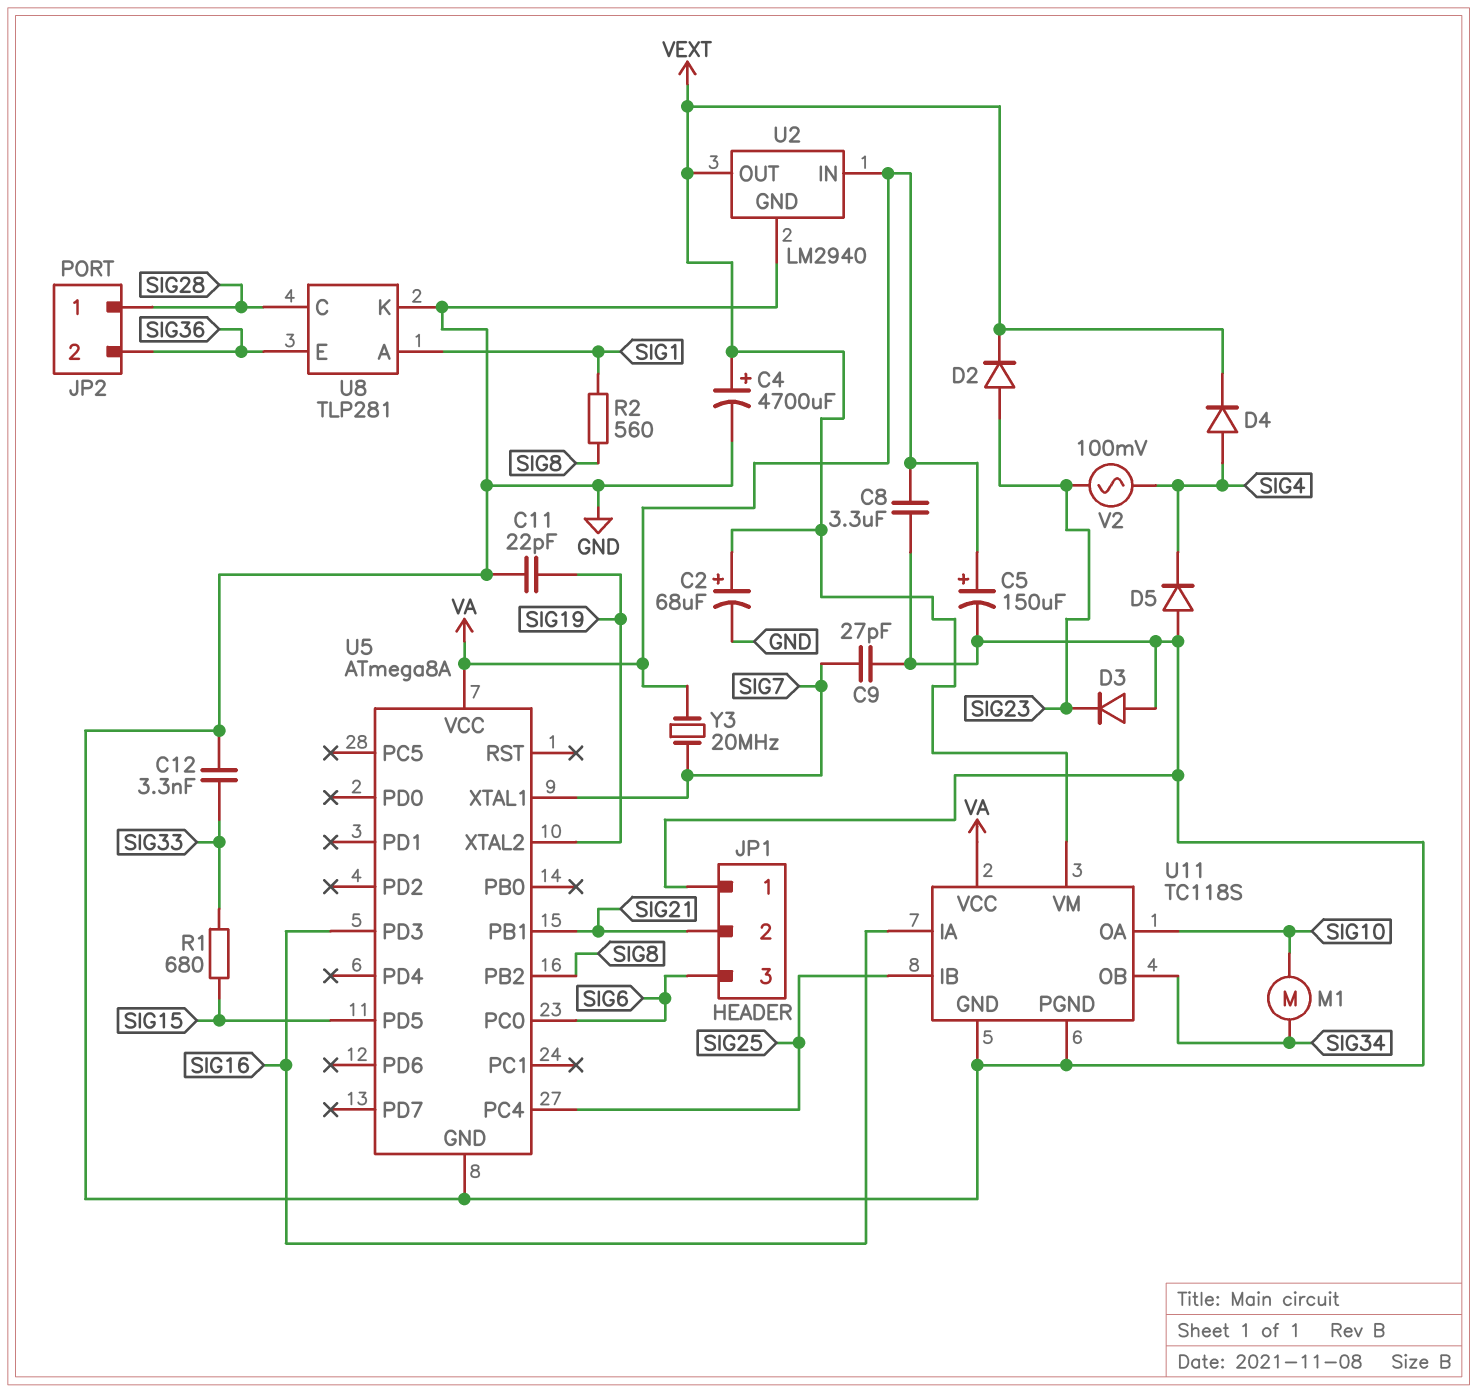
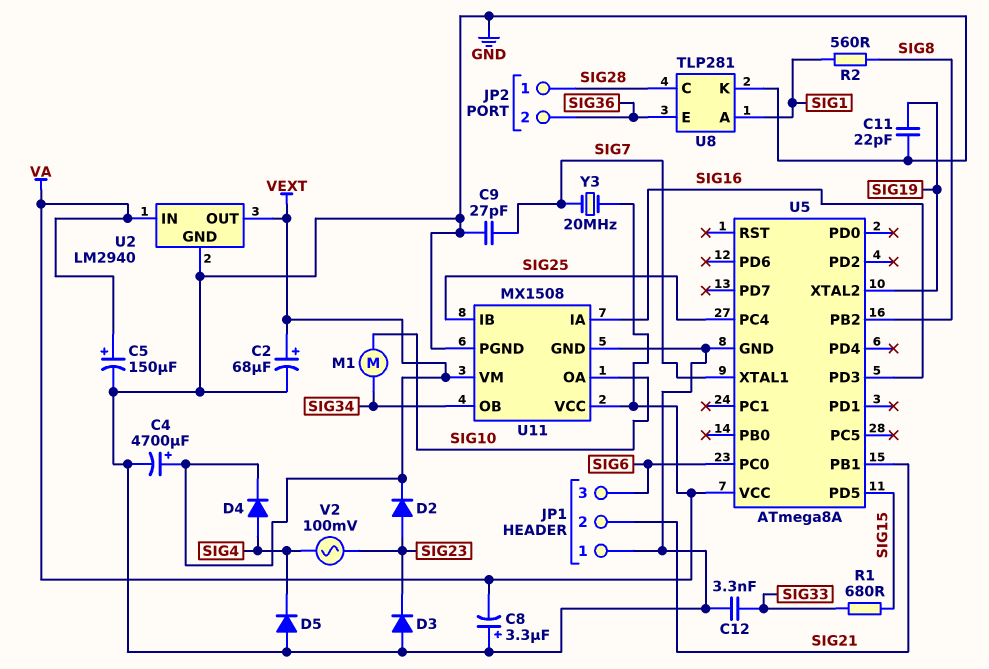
C8: 3.3uF (GND, VA) -> 3.3uF (plus GND, minus VA)
U11: TC118S -> MX1508

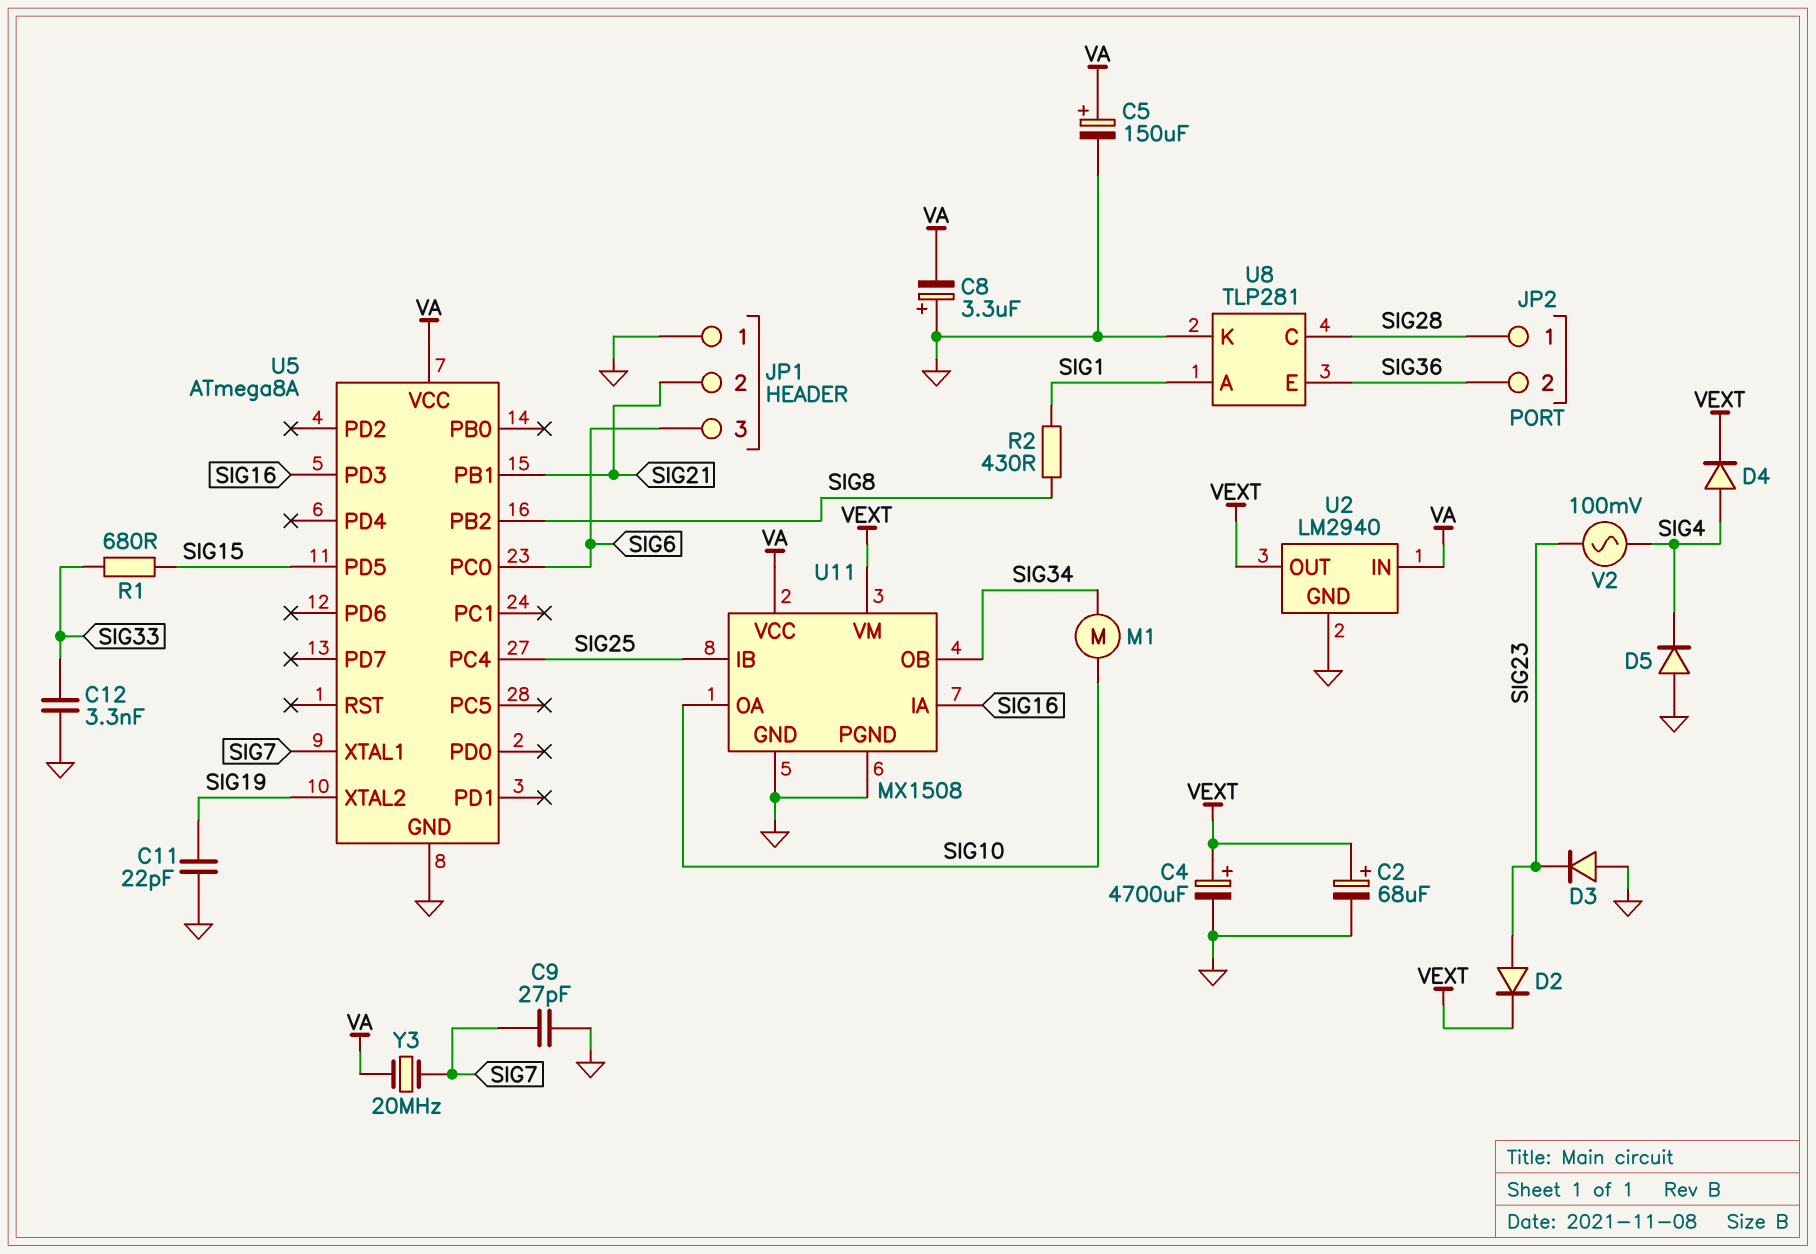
R2: 560 (SIG1, SIG8) -> 430 (SIG1, SIG8)

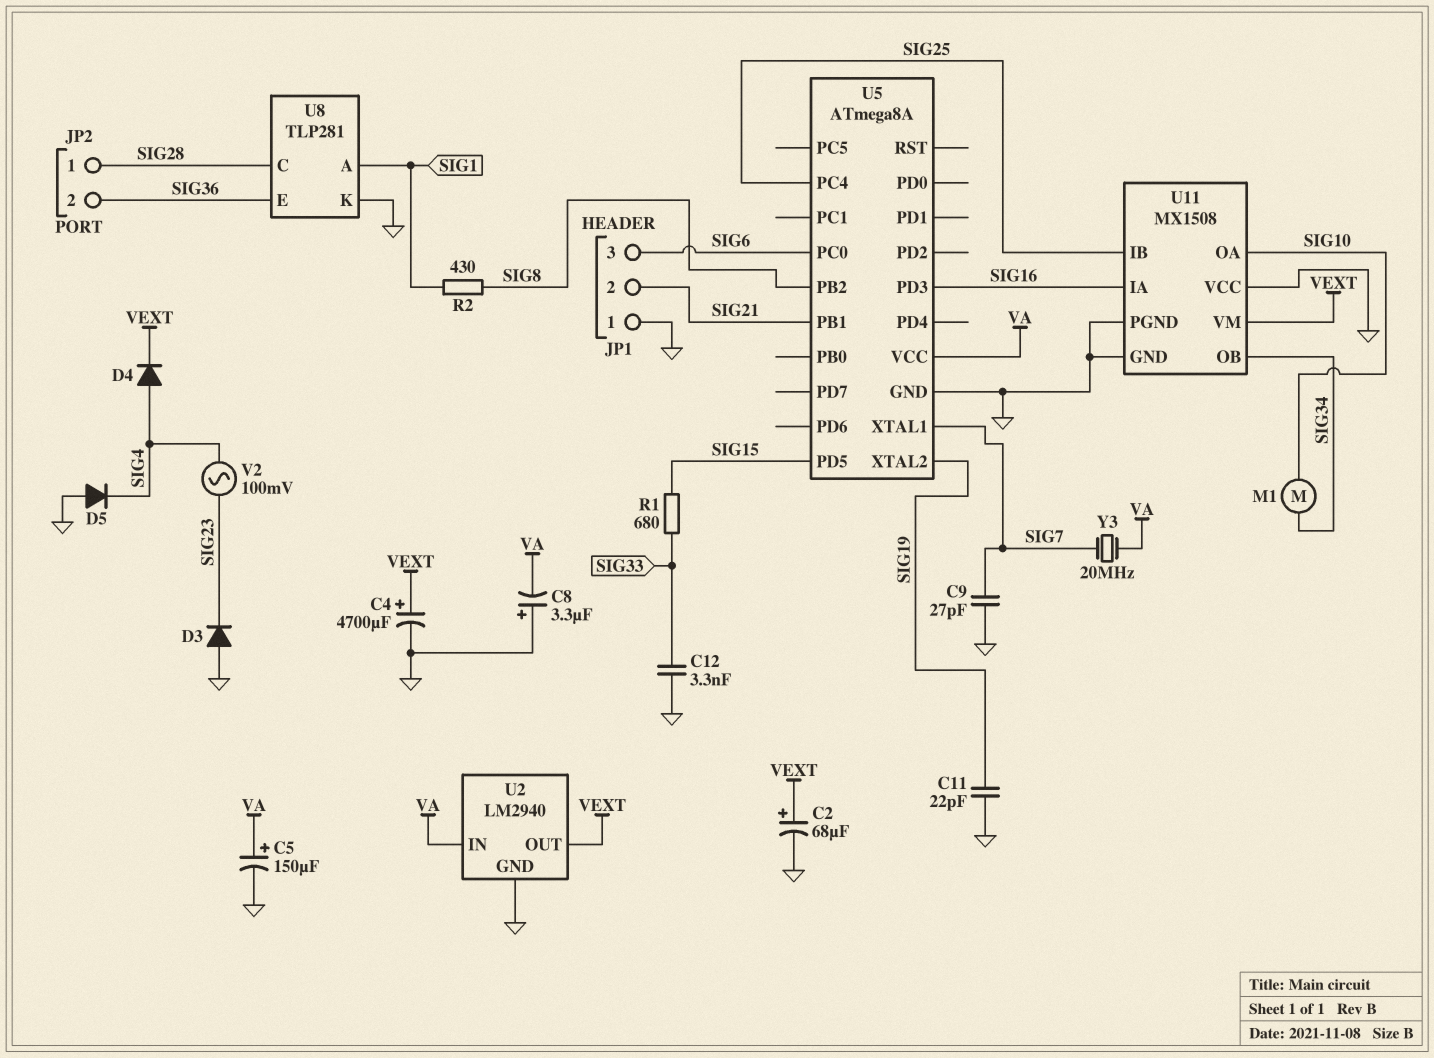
D2: diode (A SIG23, K VEXT) -> none
U11 pin VCC: VA -> GND

